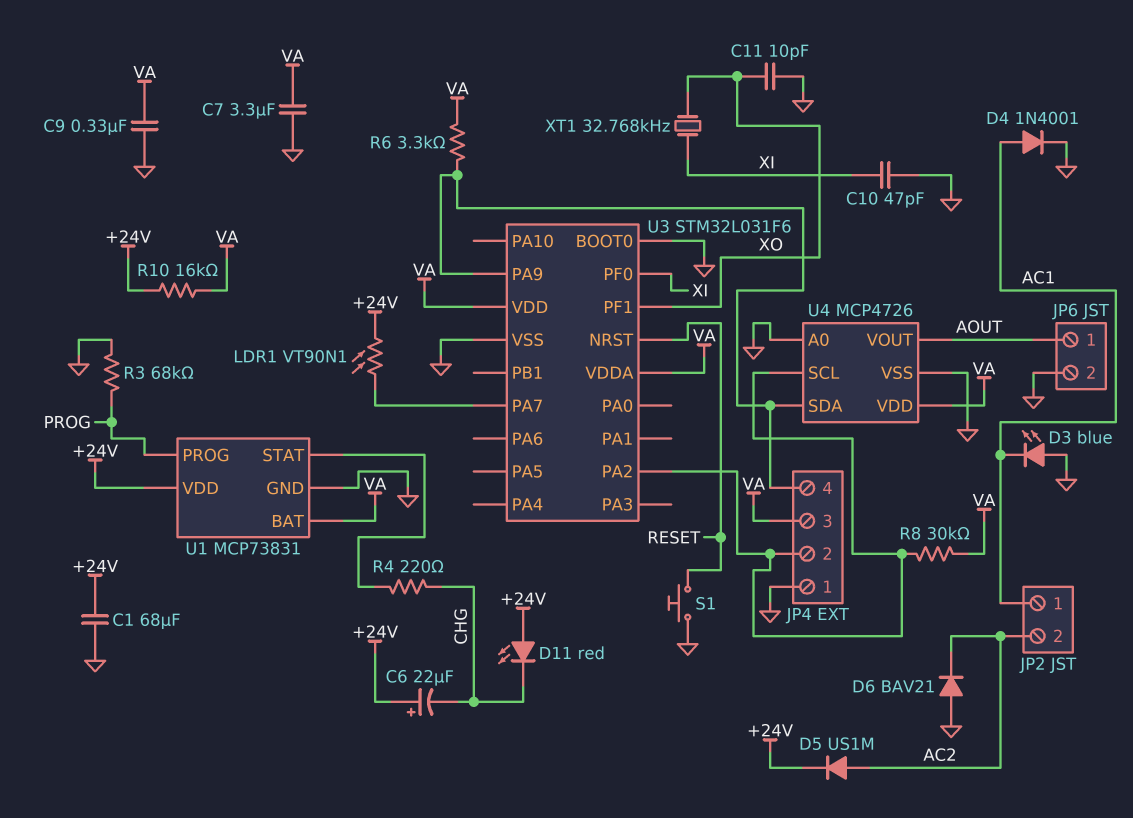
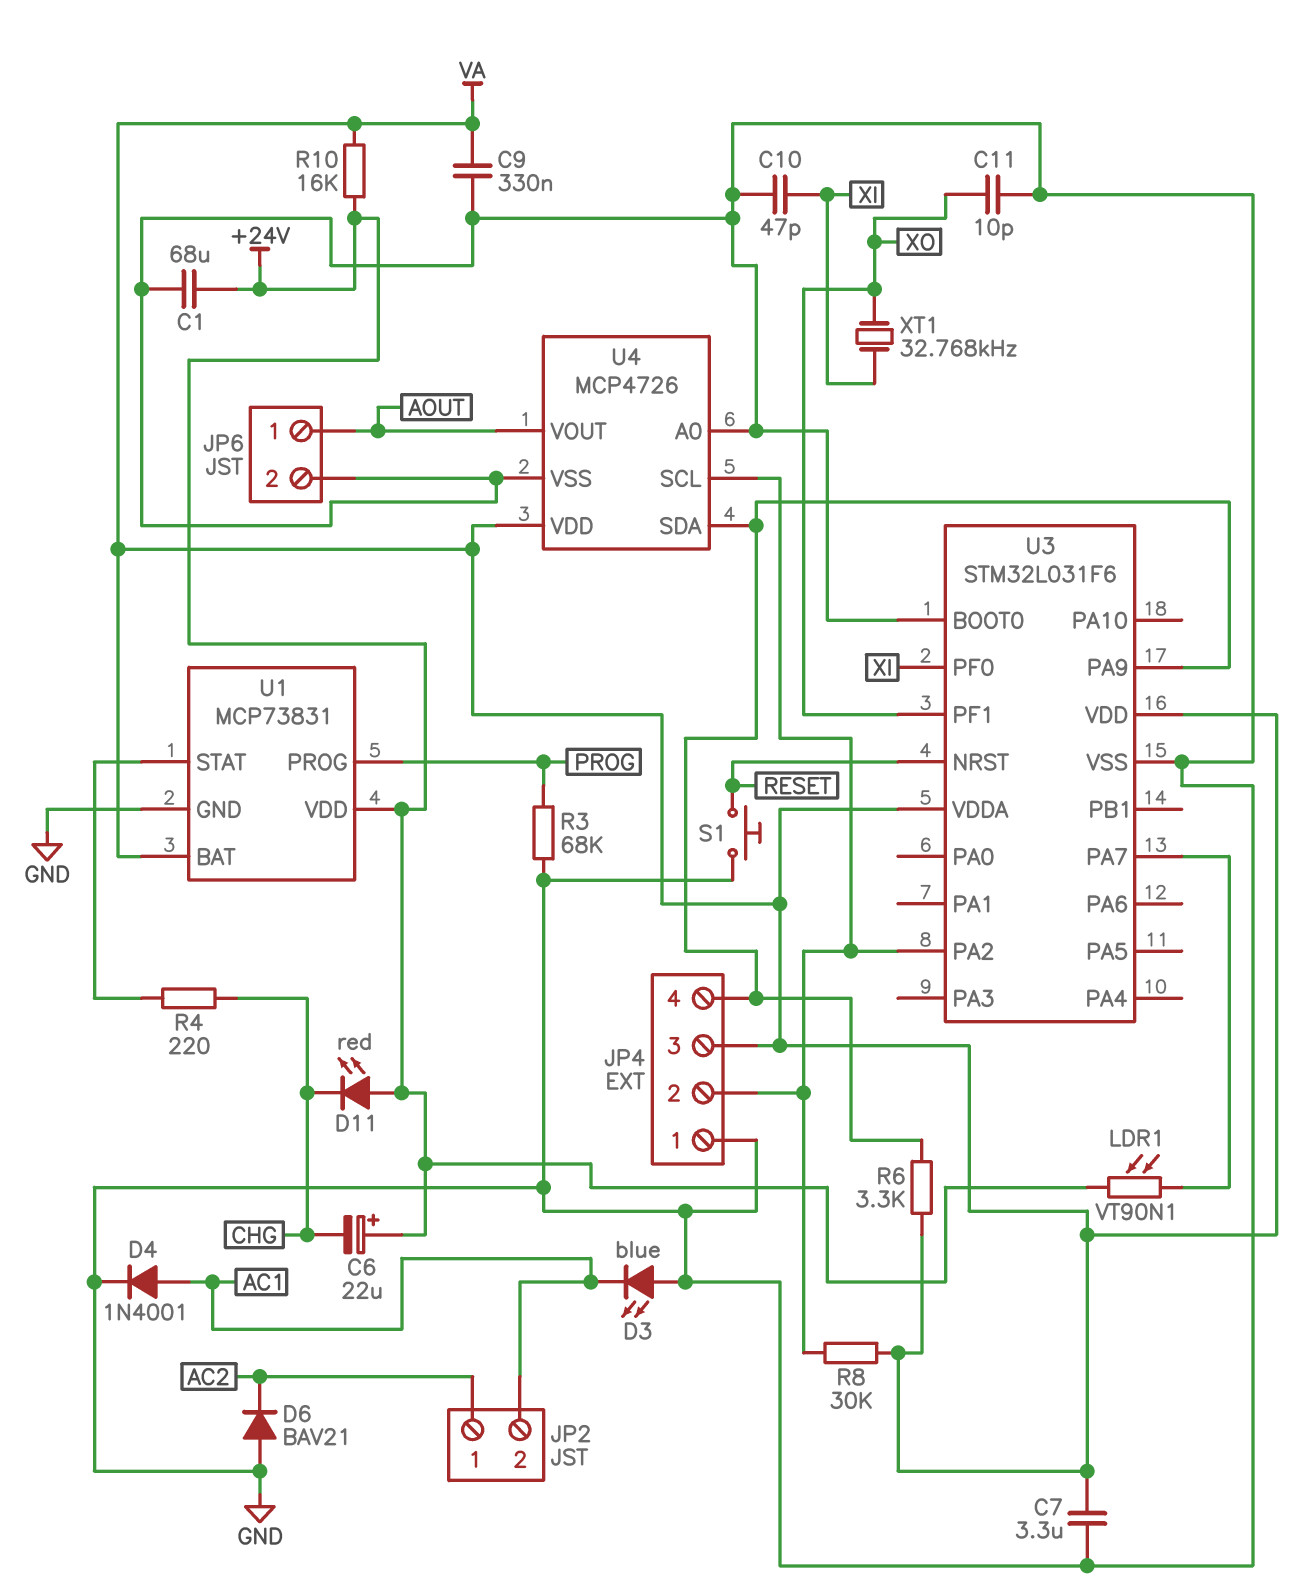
D5: diode US1M (A AC2, K +24V) -> none
JP2 pin 1: AC1 -> AC2
JP2 pin 2: AC2 -> AC1

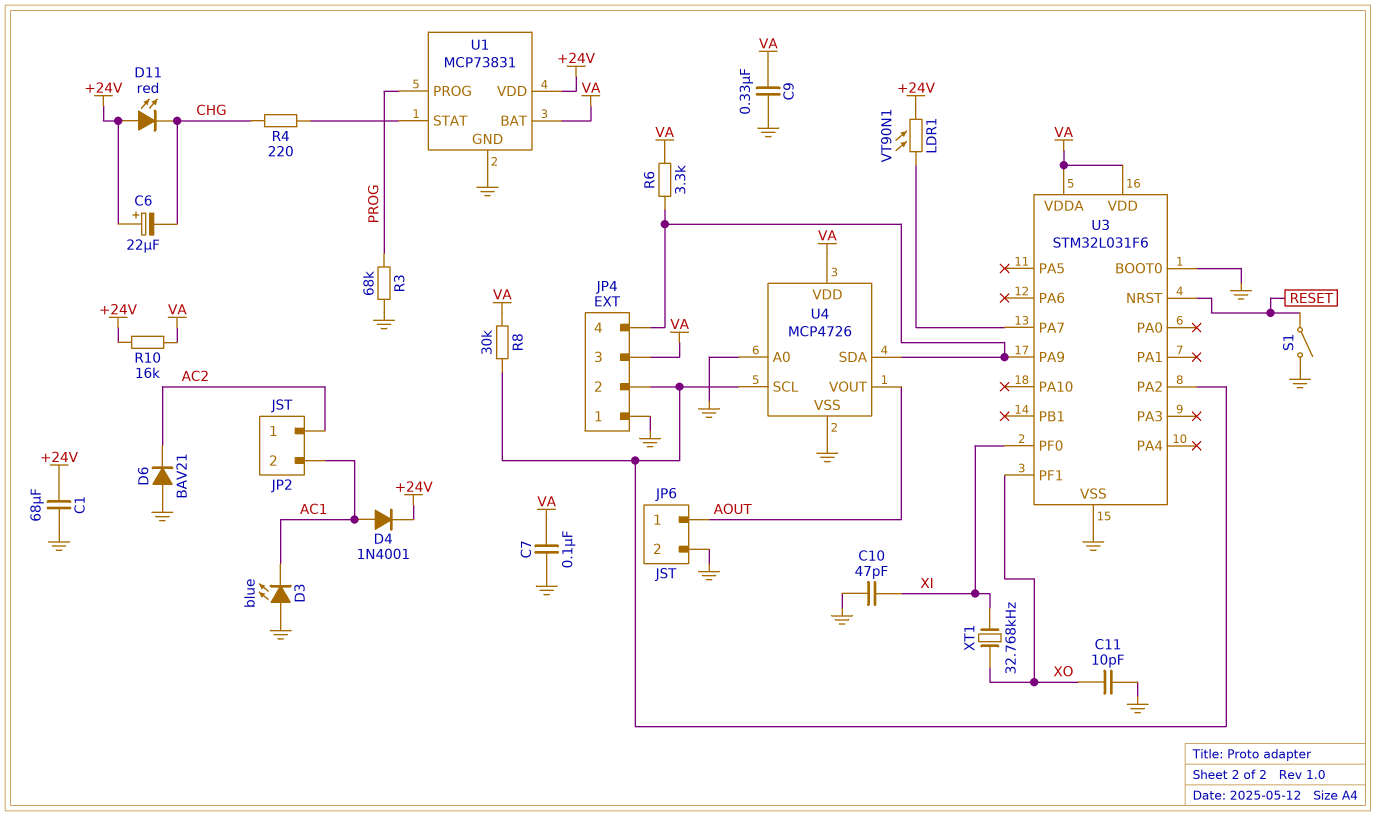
C7: 3.3uF (GND, VA) -> 100nF (GND, VA)
D4: diode 1N4001 (A AC1, K GND) -> diode 1N4001 (A AC1, K +24V)
S1: button (GND, RESET) -> switch (GND, RESET)

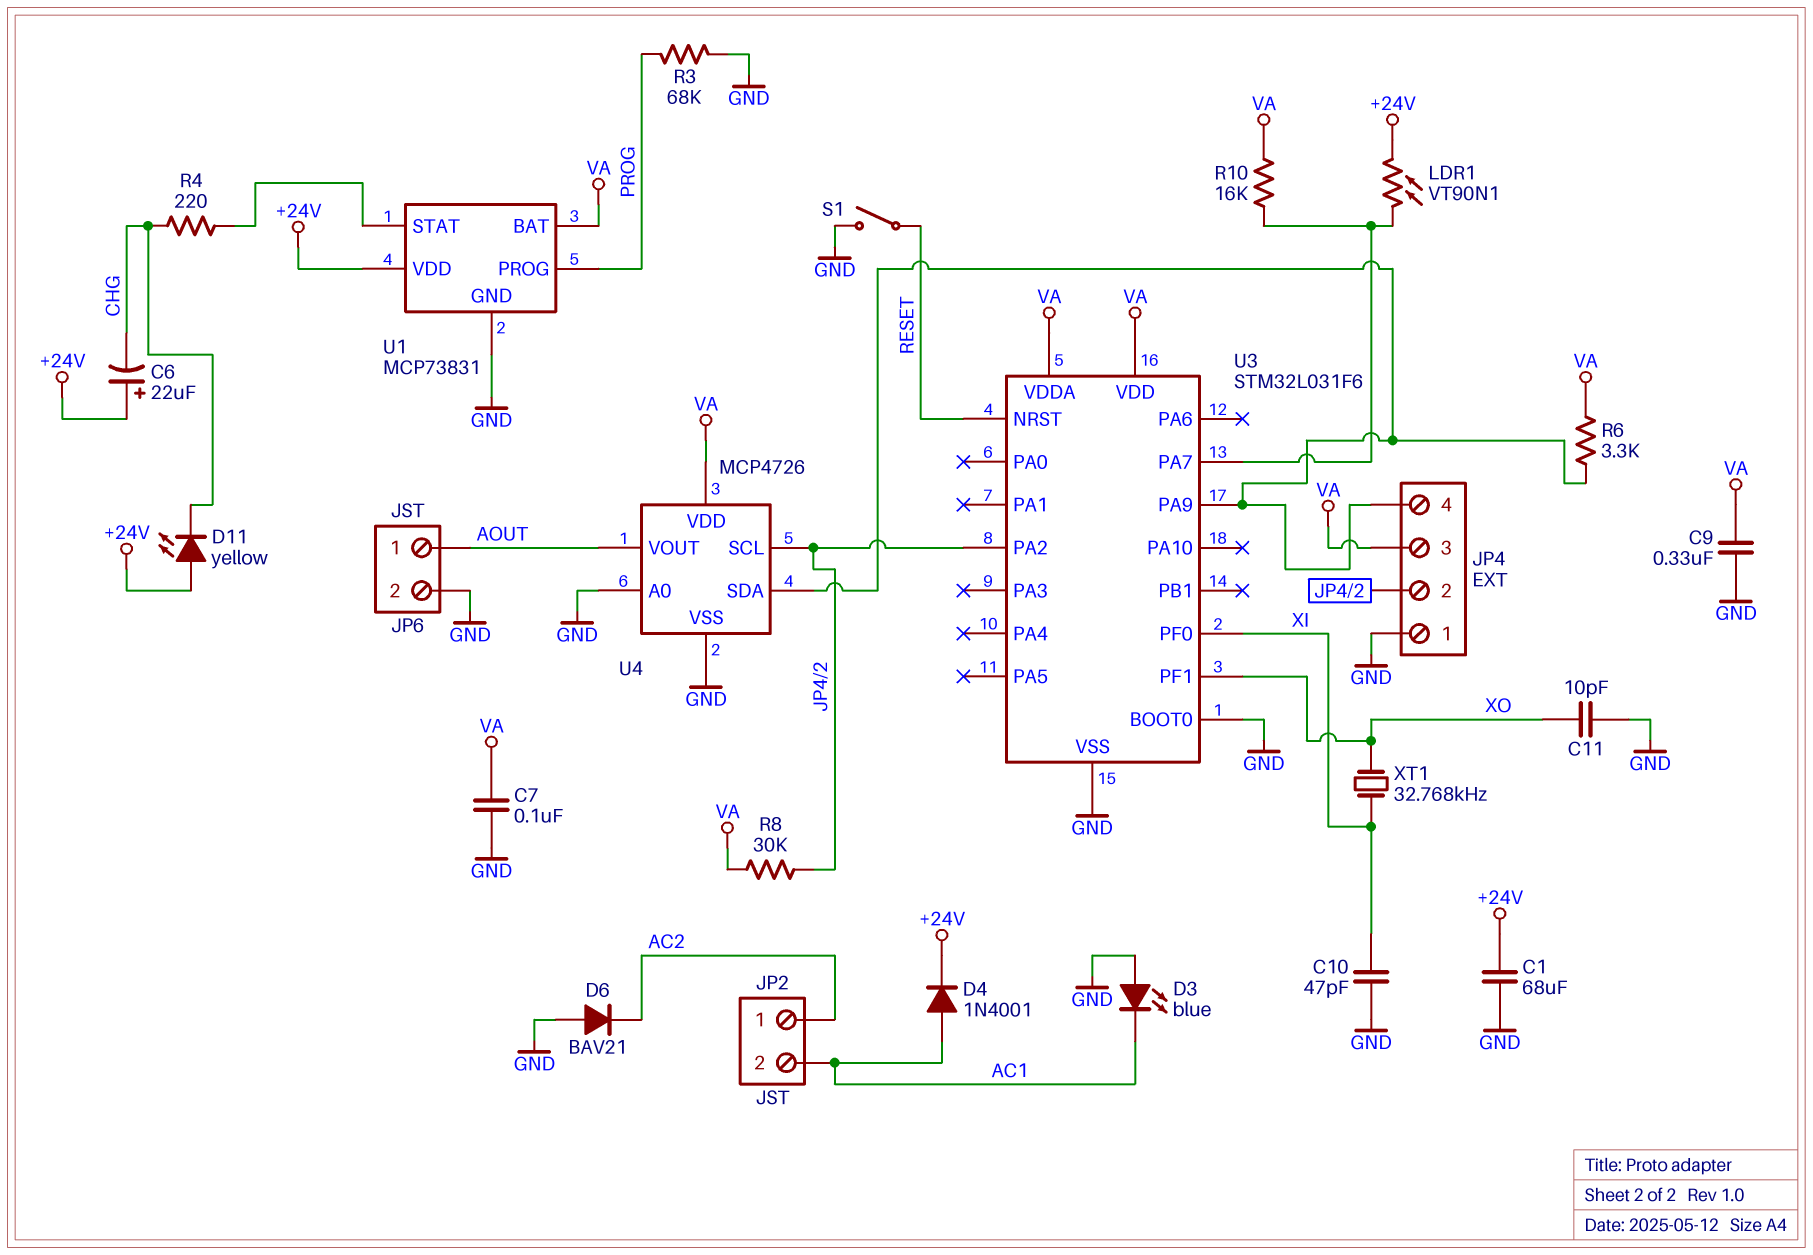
D11: LED red (A +24V, K CHG) -> LED yellow (A +24V, K CHG)
R10: 16k (+24V, VA) -> 16k (U3/PA7, VA)

